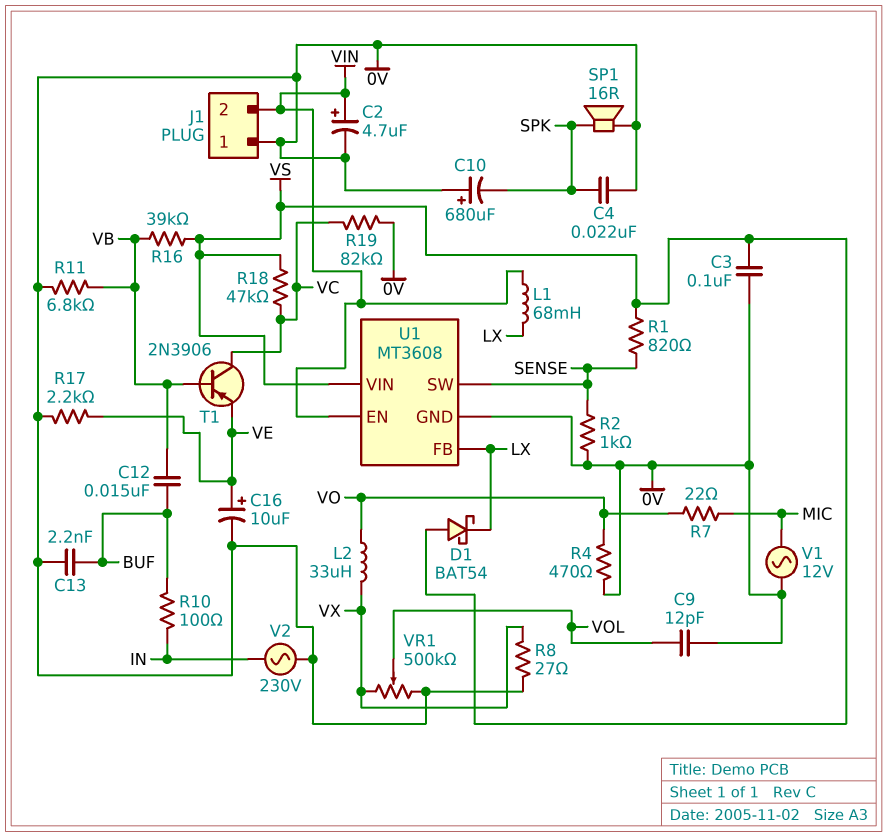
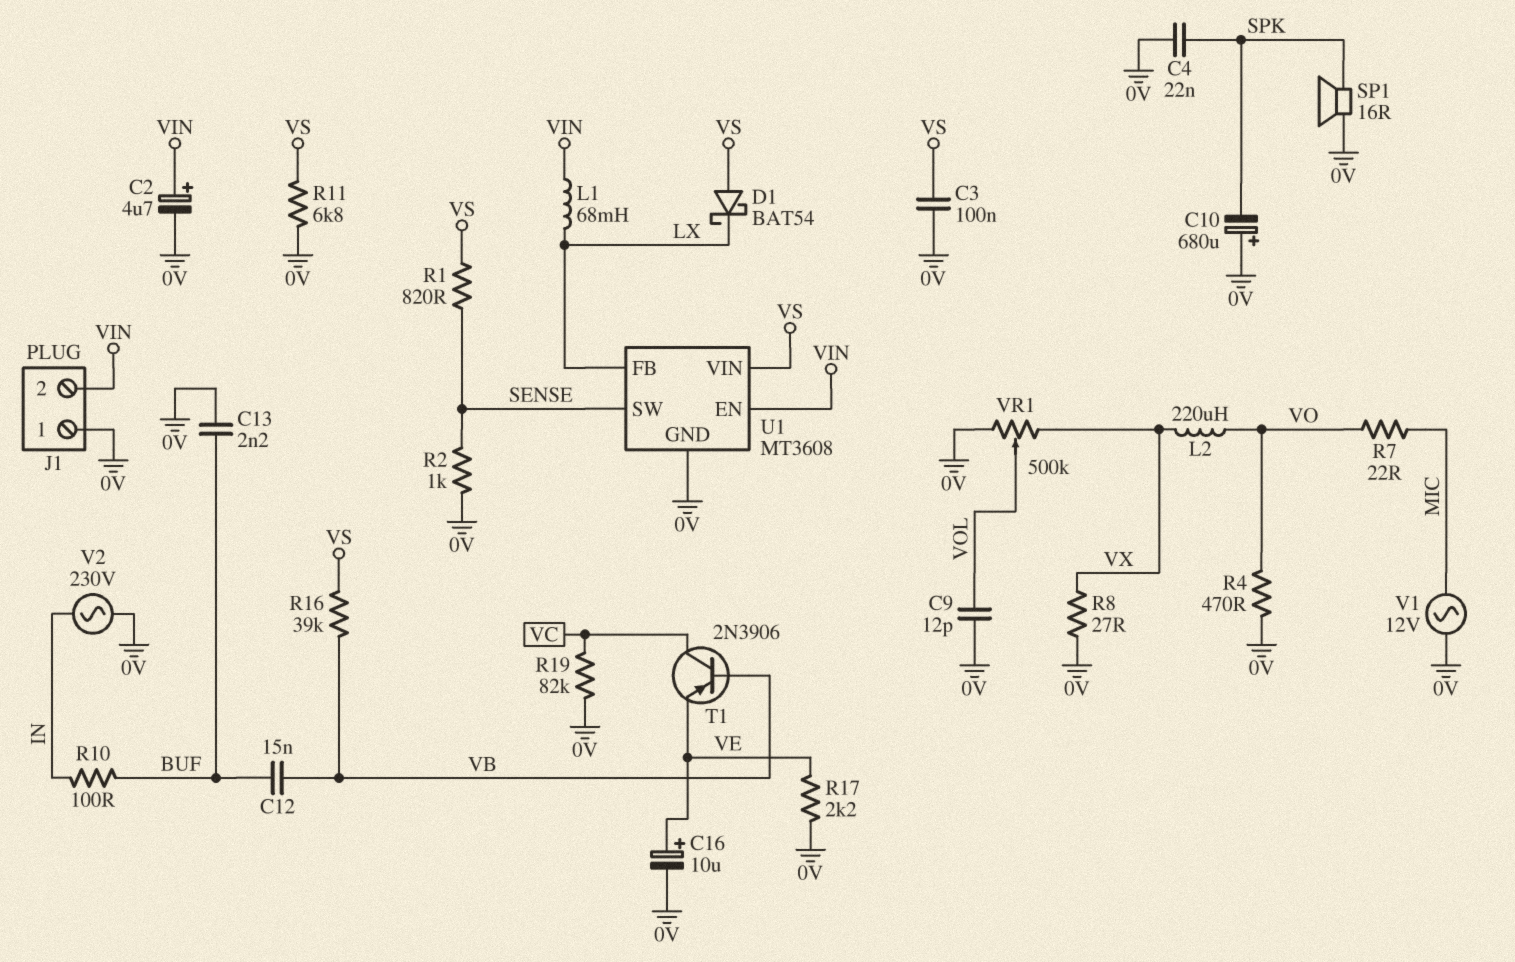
L2: 33uH (VO, VX) -> 220uH (VO, VX)
R11: 6.8k (0V, VB) -> 6.8k (0V, VS)
R18: 47k (VC, VS) -> none

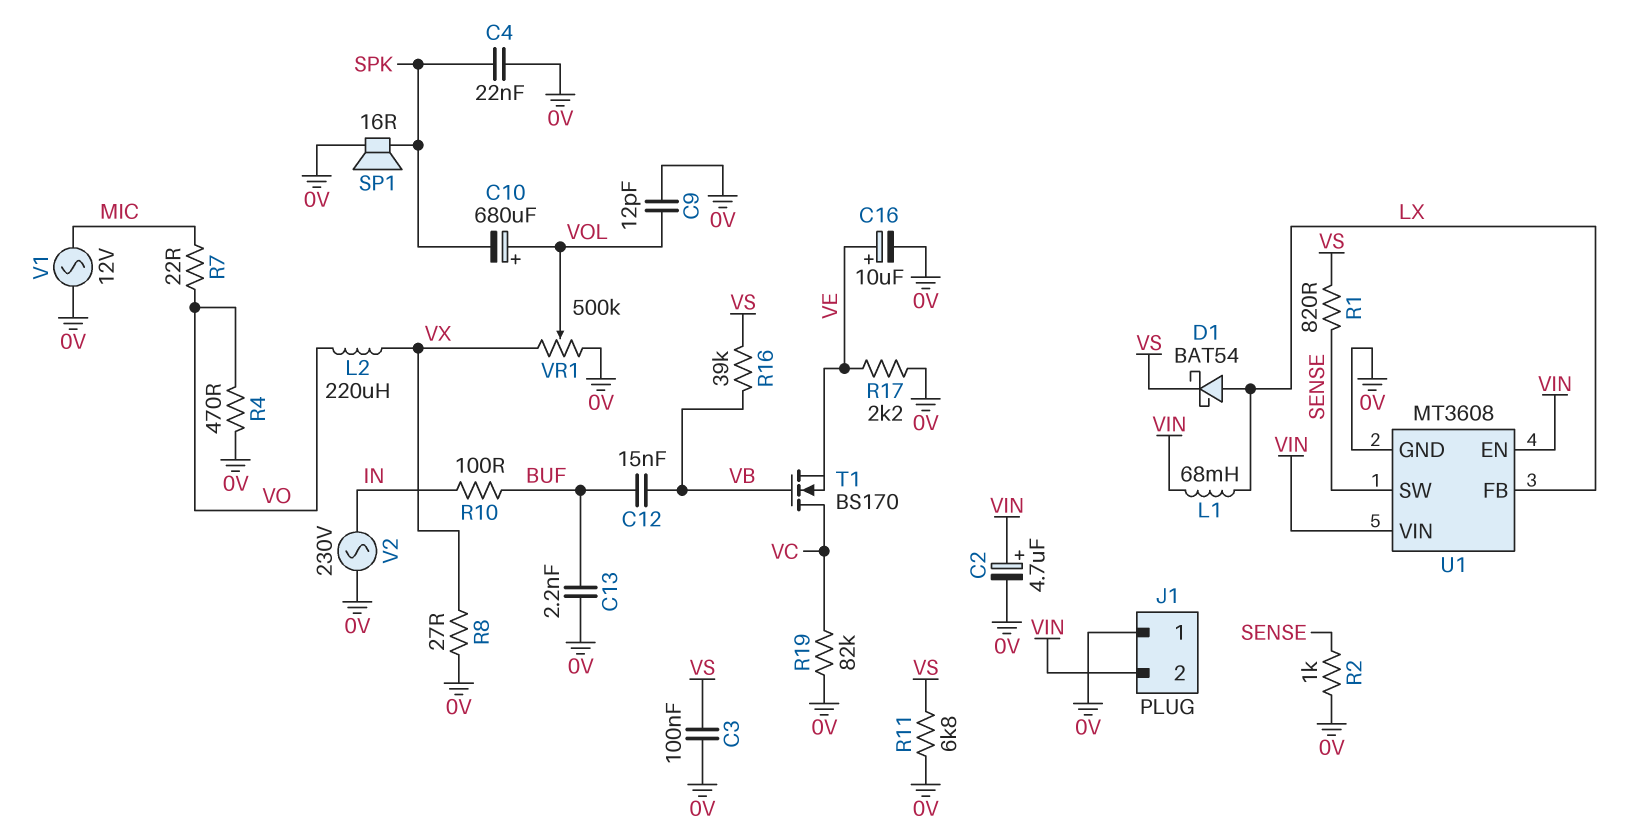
C10: 680uF (plus 0V, minus SPK) -> 680uF (plus VOL, minus SPK)
D1: schottky BAT54 (A VS, K LX) -> schottky BAT54 (A LX, K VS)
T1: PNP 2N3906 (B VB, C VC, E VE) -> NMOS BS170 (G VB, D VC, S VE)
U1 pin VIN: VS -> VIN

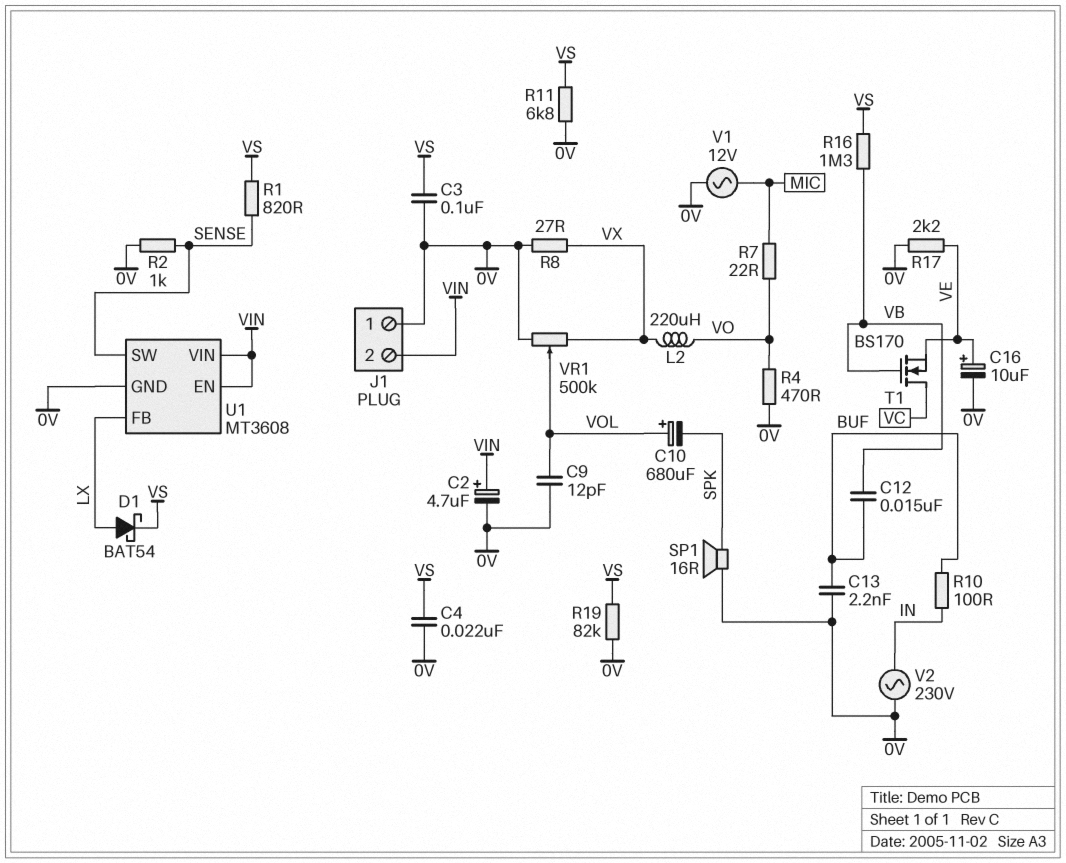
C4: 22nF (0V, SPK) -> 22nF (0V, VS)
L1: 68mH (LX, VIN) -> none
R16: 39k (VB, VS) -> 1.3M (VB, VS)
R19: 82k (0V, VC) -> 82k (0V, VS)

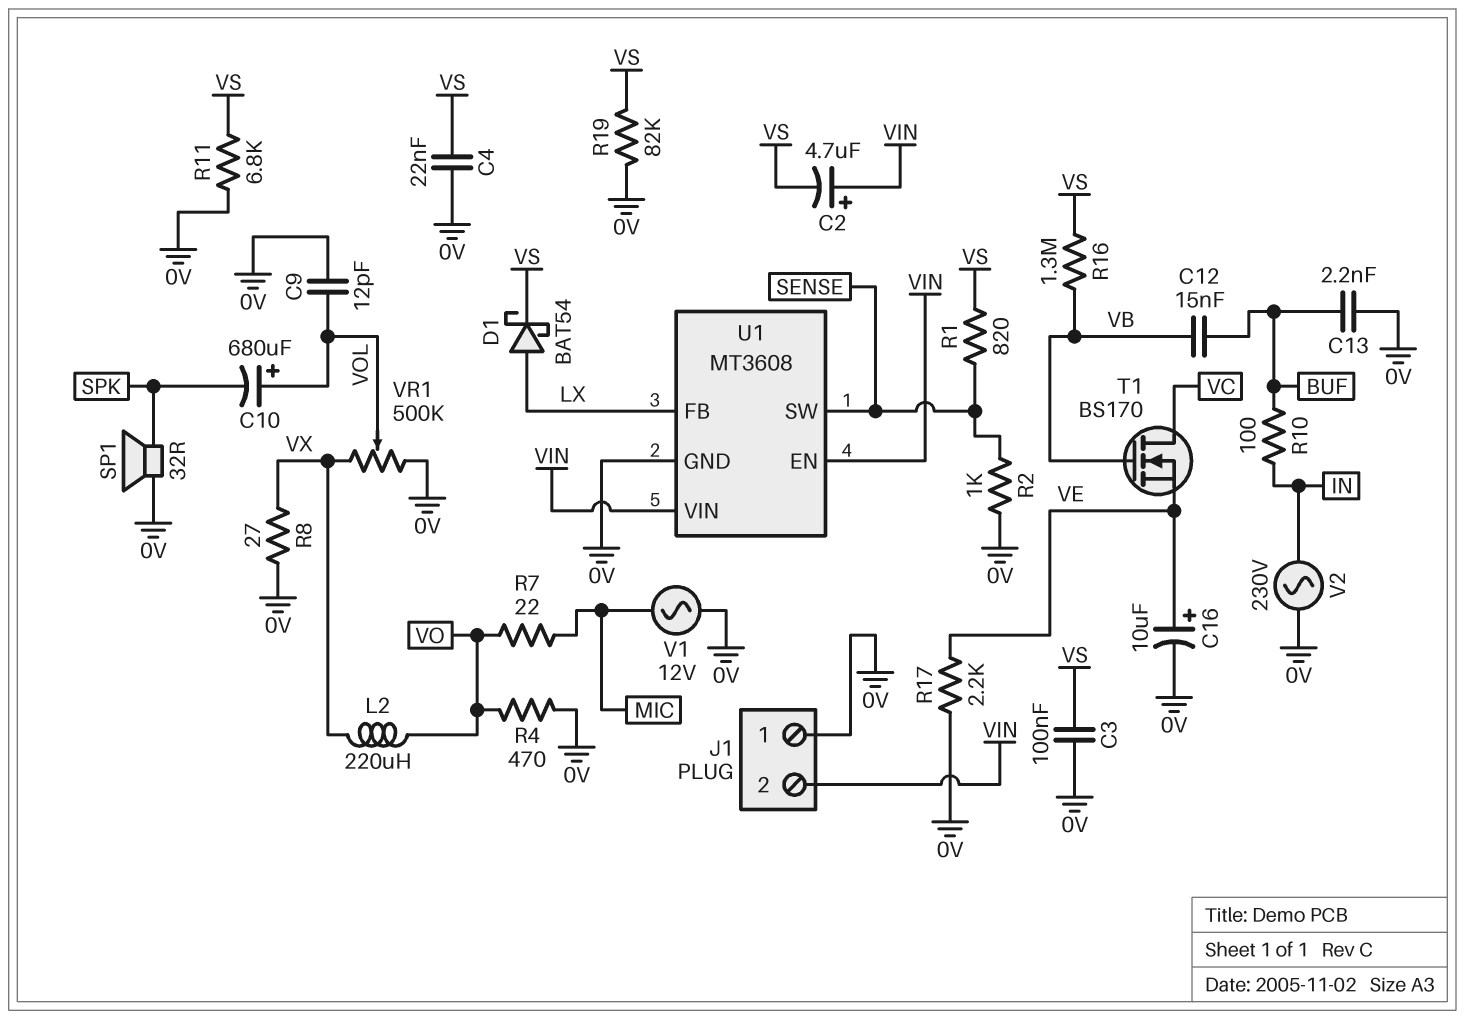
C2: 4.7uF (plus VIN, minus 0V) -> 4.7uF (plus VIN, minus VS)
SP1: speaker 16R (0V, SPK) -> speaker 32R (0V, SPK)

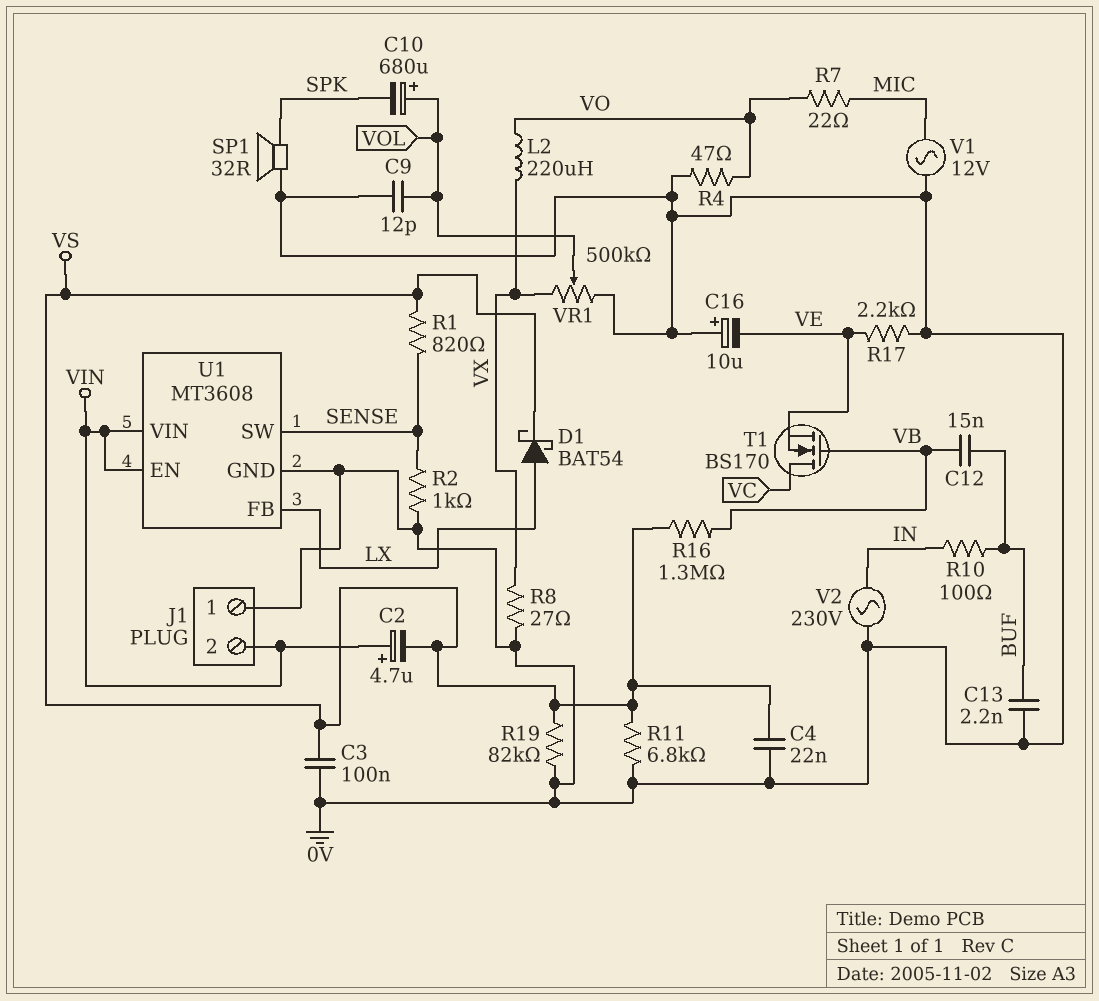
C16: 10uF (plus VE, minus 0V) -> 10uF (plus 0V, minus VE)
R4: 470 (0V, VO) -> 47 (0V, VO)

